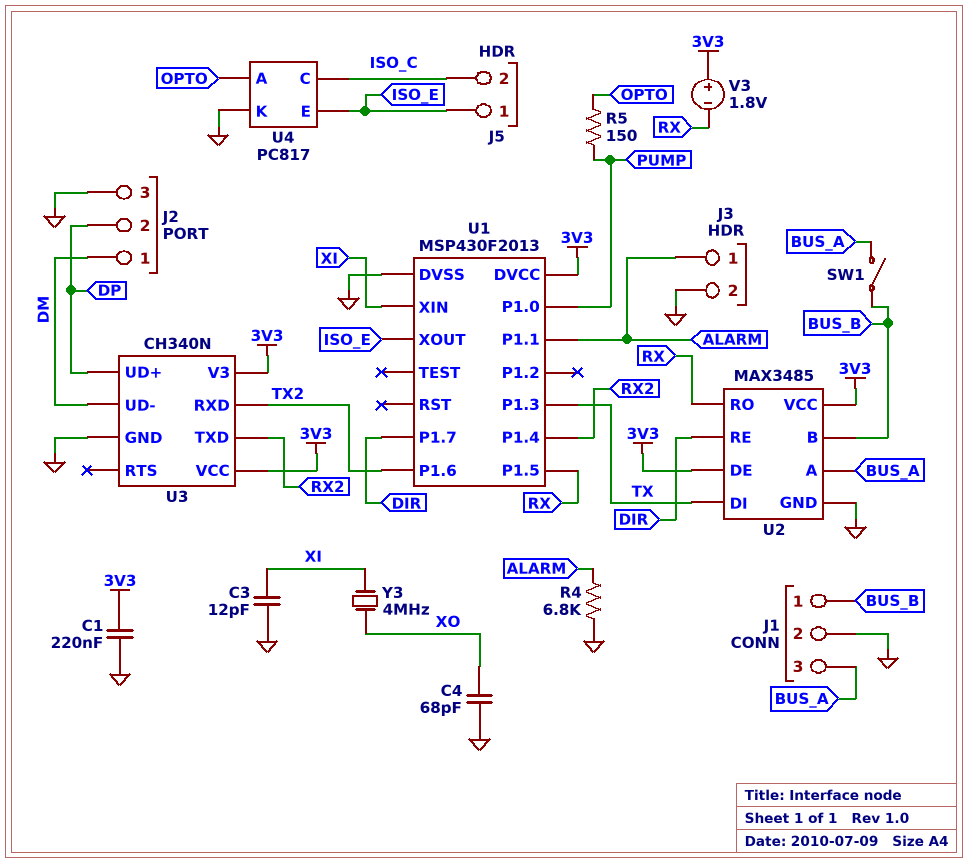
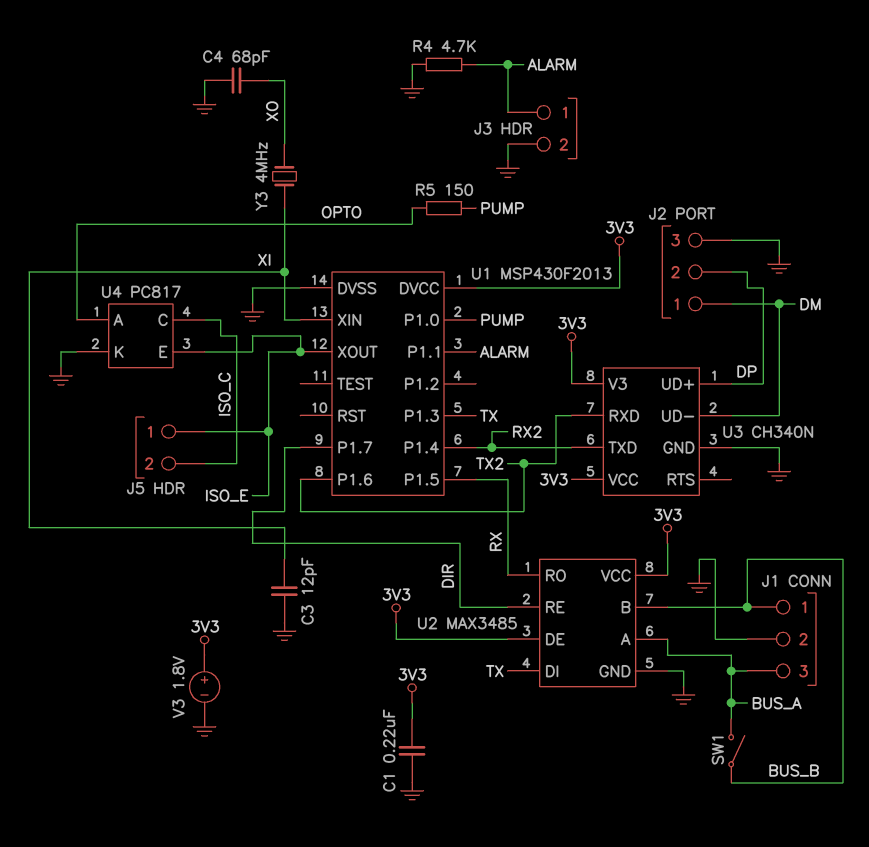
R4: 6.8k (ALARM, GND) -> 4.7k (ALARM, GND)
V3: 1.8V (plus 3V3, minus RX) -> 1.8V (plus 3V3, minus GND)

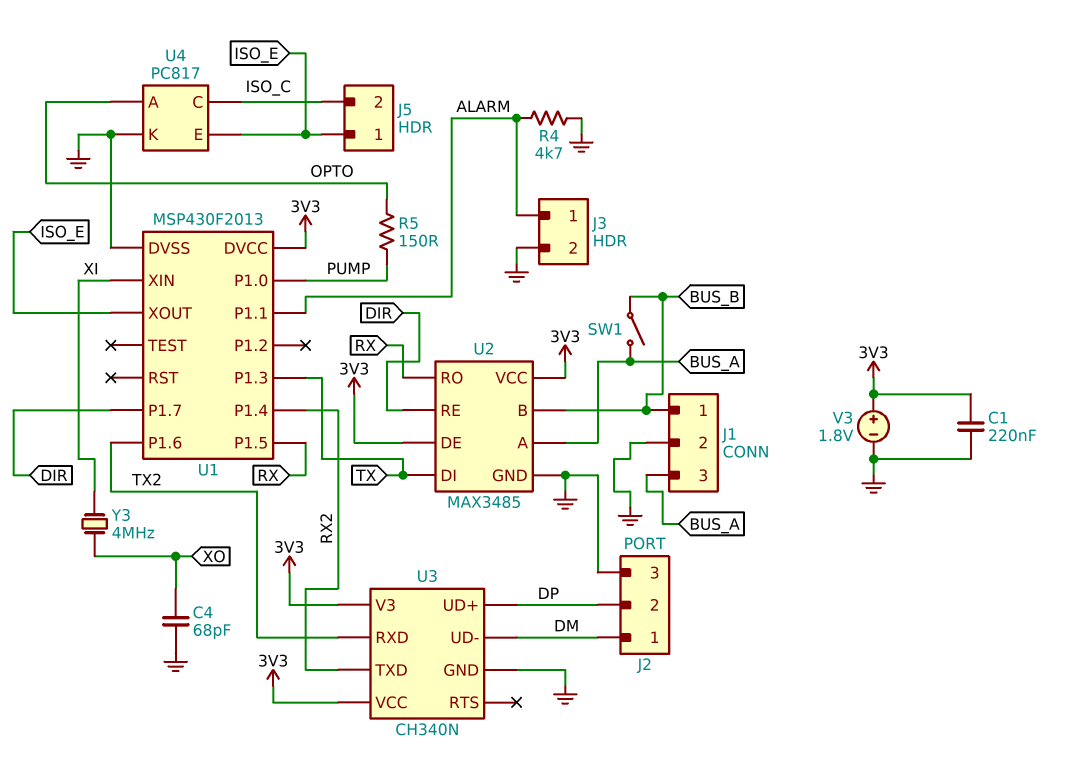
C3: 12pF (GND, XI) -> none

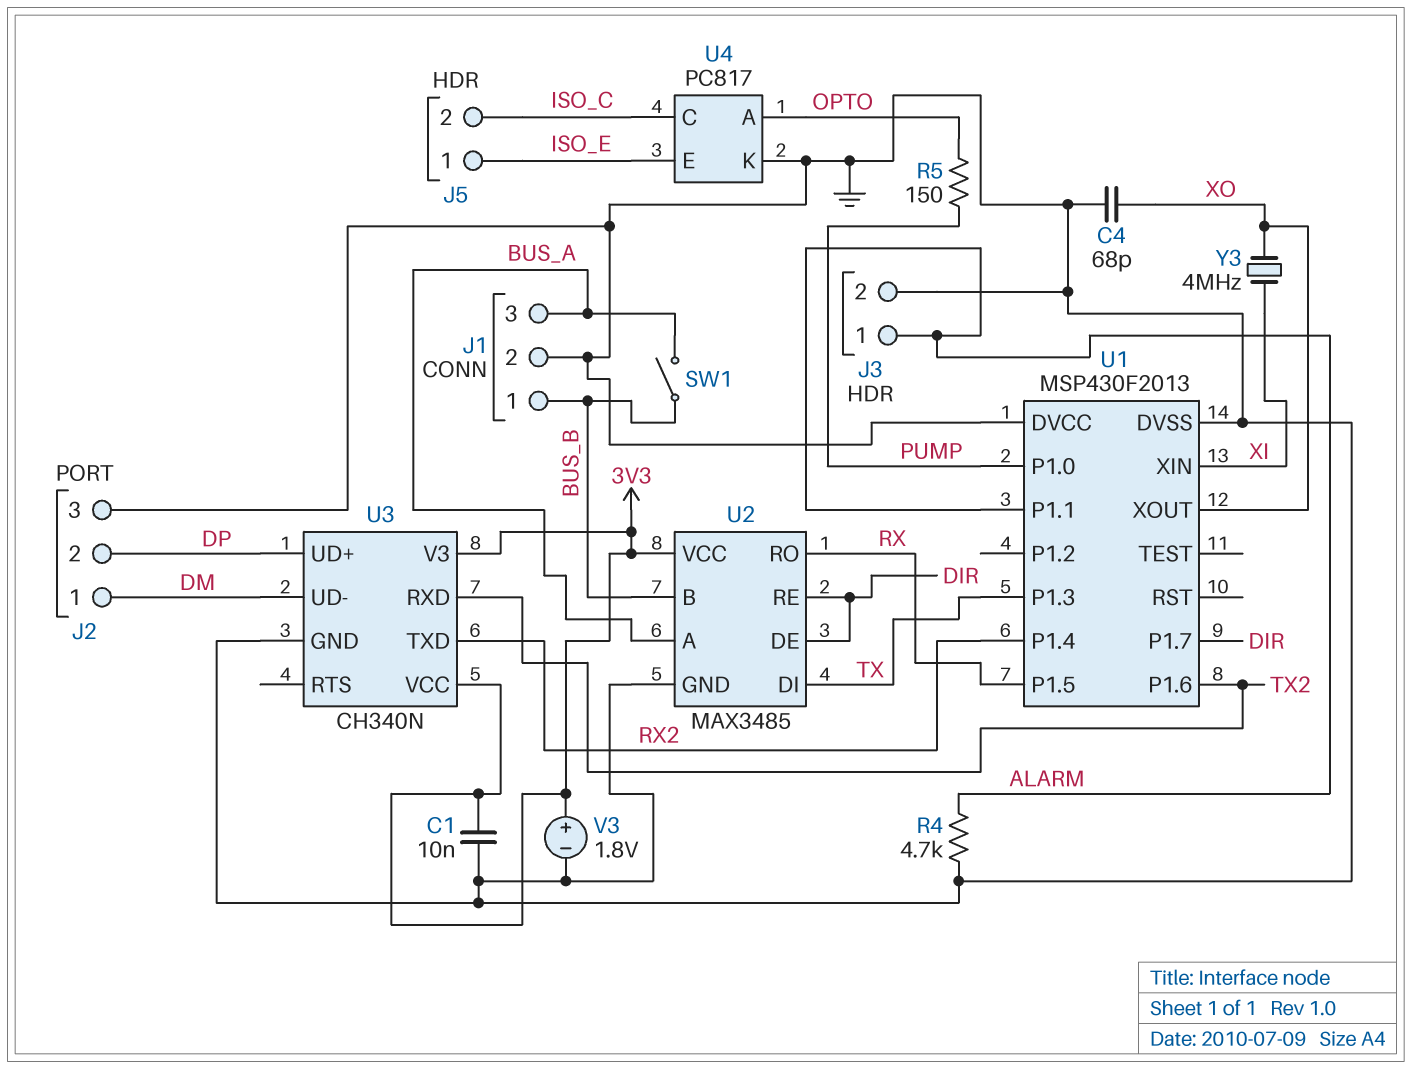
C1: 220nF (3V3, GND) -> 10nF (3V3, GND)
U1 pin DVCC: 3V3 -> GND
U1 pin XOUT: ISO_E -> XO
U2 pin DE: 3V3 -> DIR

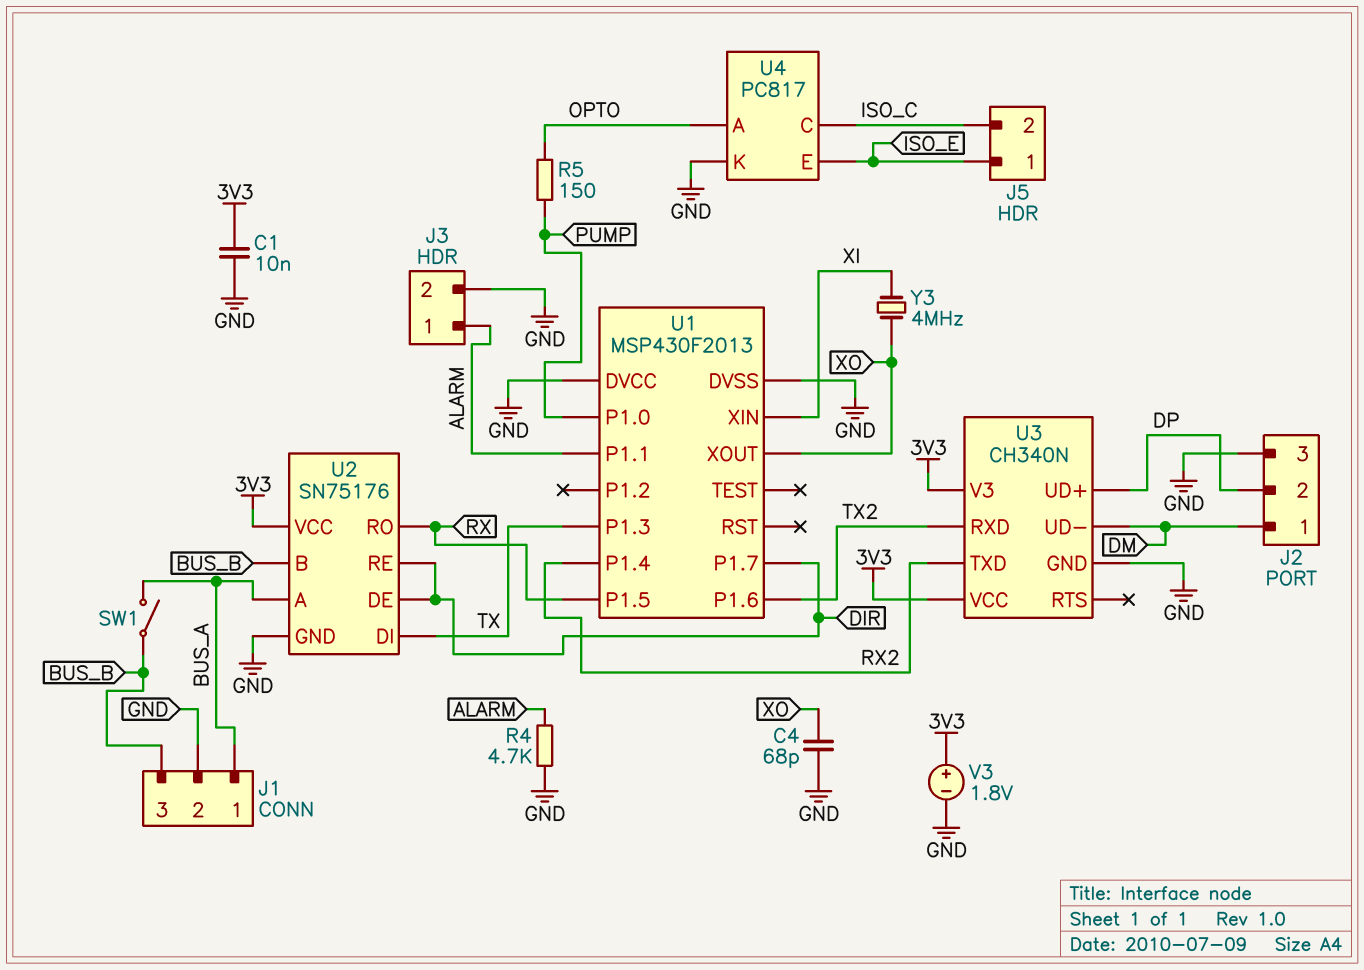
J1 pin 1: BUS_B -> BUS_A
J1 pin 3: BUS_A -> BUS_B
U2: MAX3485 -> SN75176

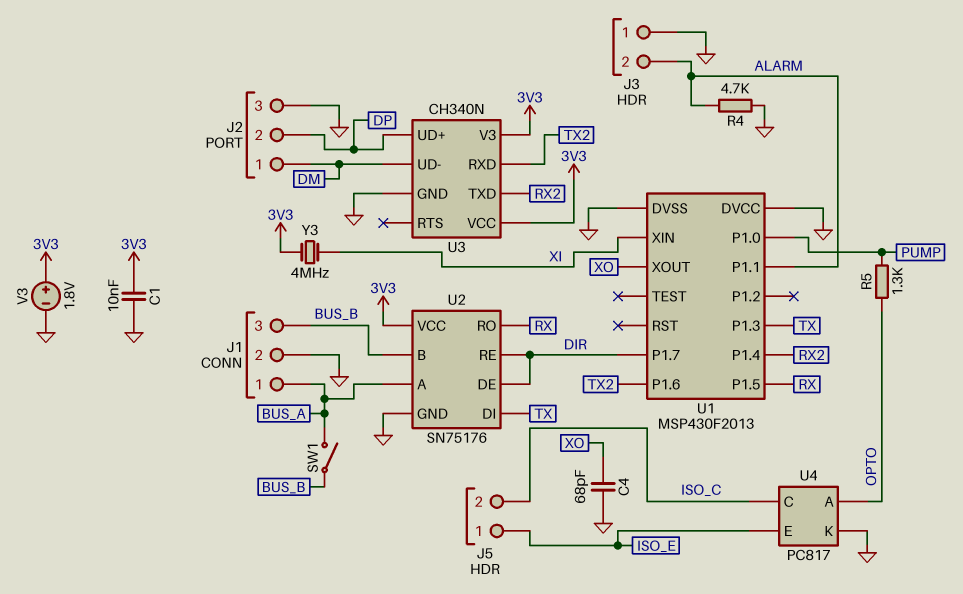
J3 pin 1: ALARM -> GND
J3 pin 2: GND -> ALARM
R5: 150 (OPTO, PUMP) -> 1.3k (OPTO, PUMP)
Y3: 4MHz (XI, XO) -> 4MHz (3V3, XI)

